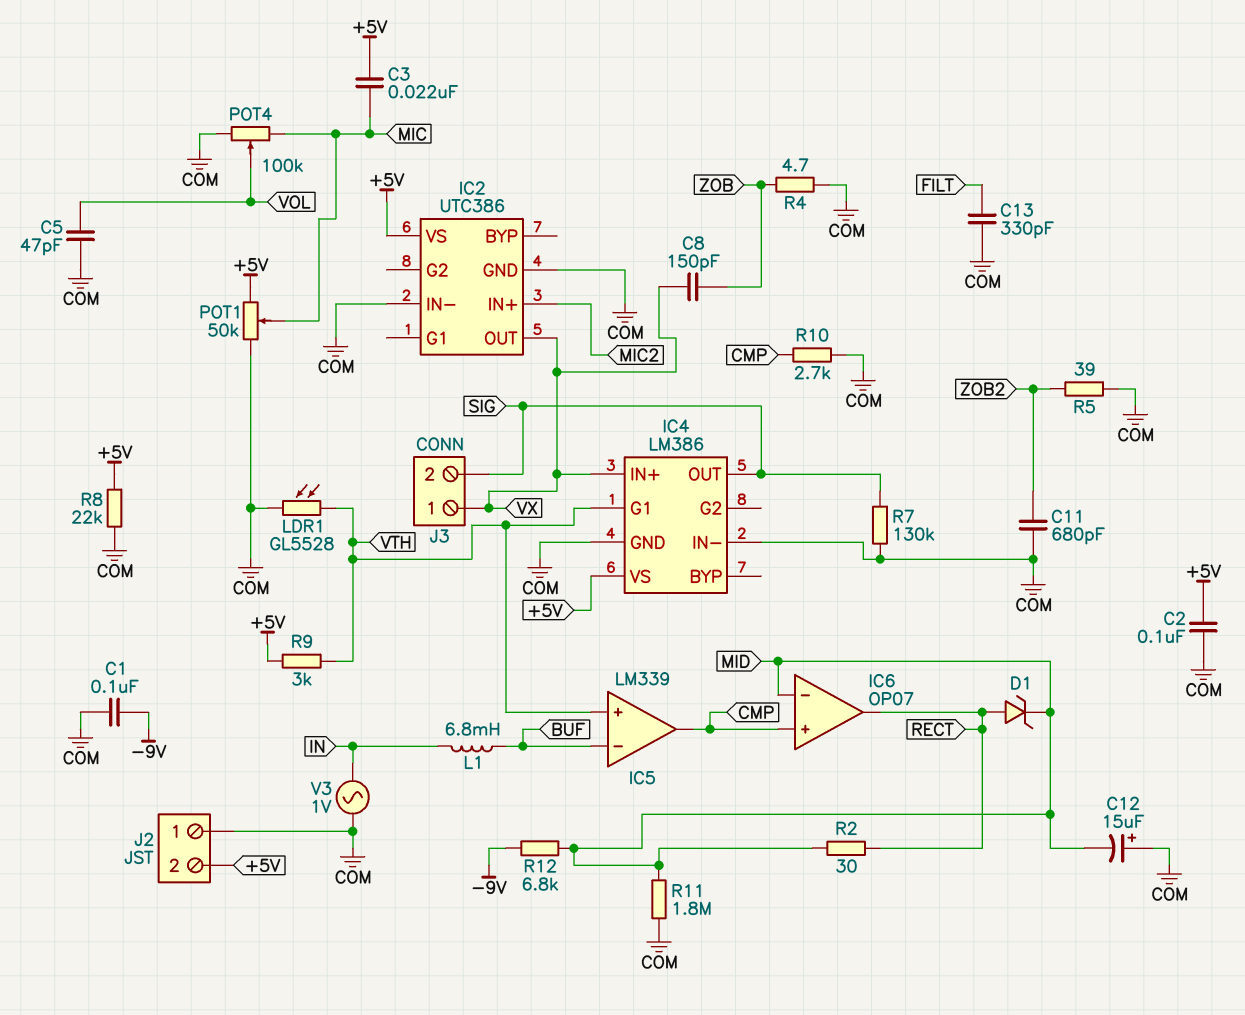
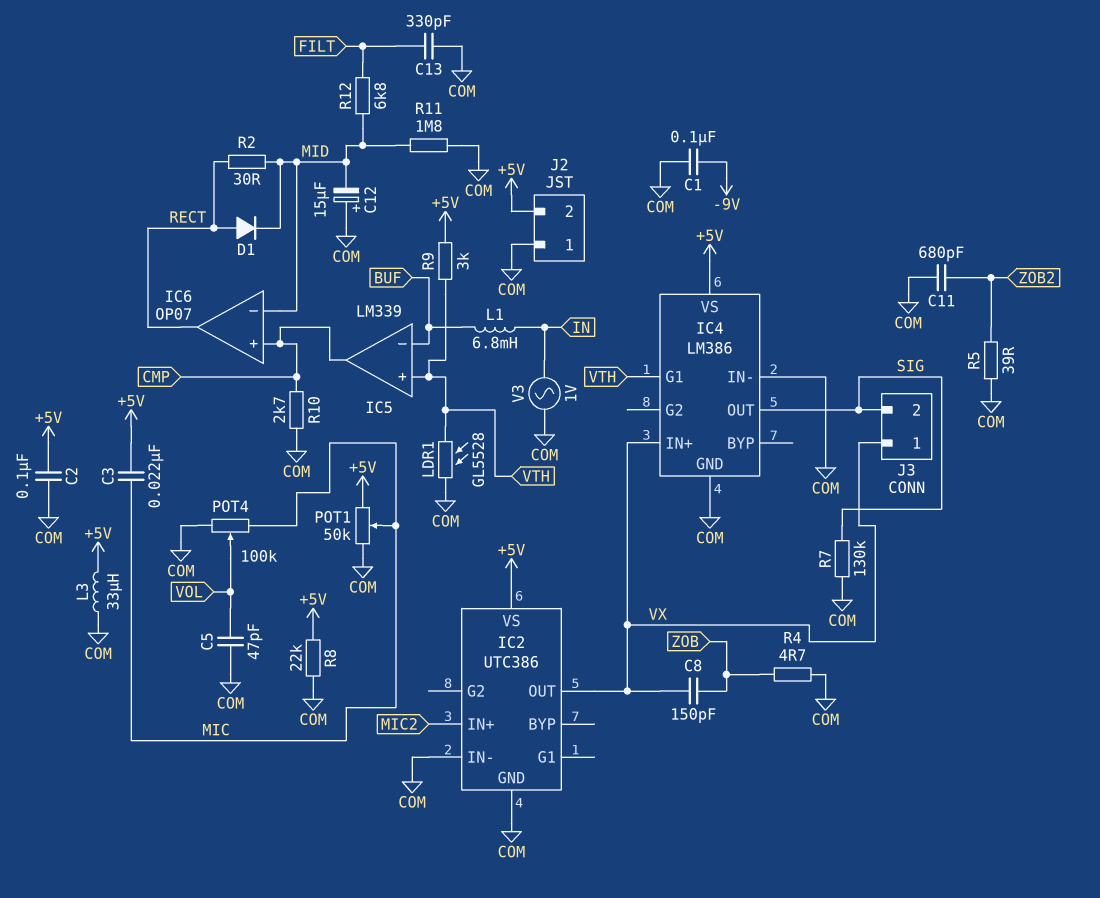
D1: zener (A RECT, K MID) -> diode (A RECT, K MID)
L3: none -> 33uH (+5V, COM)
R12: 6.8k (-9V, MID) -> 6.8k (FILT, MID)

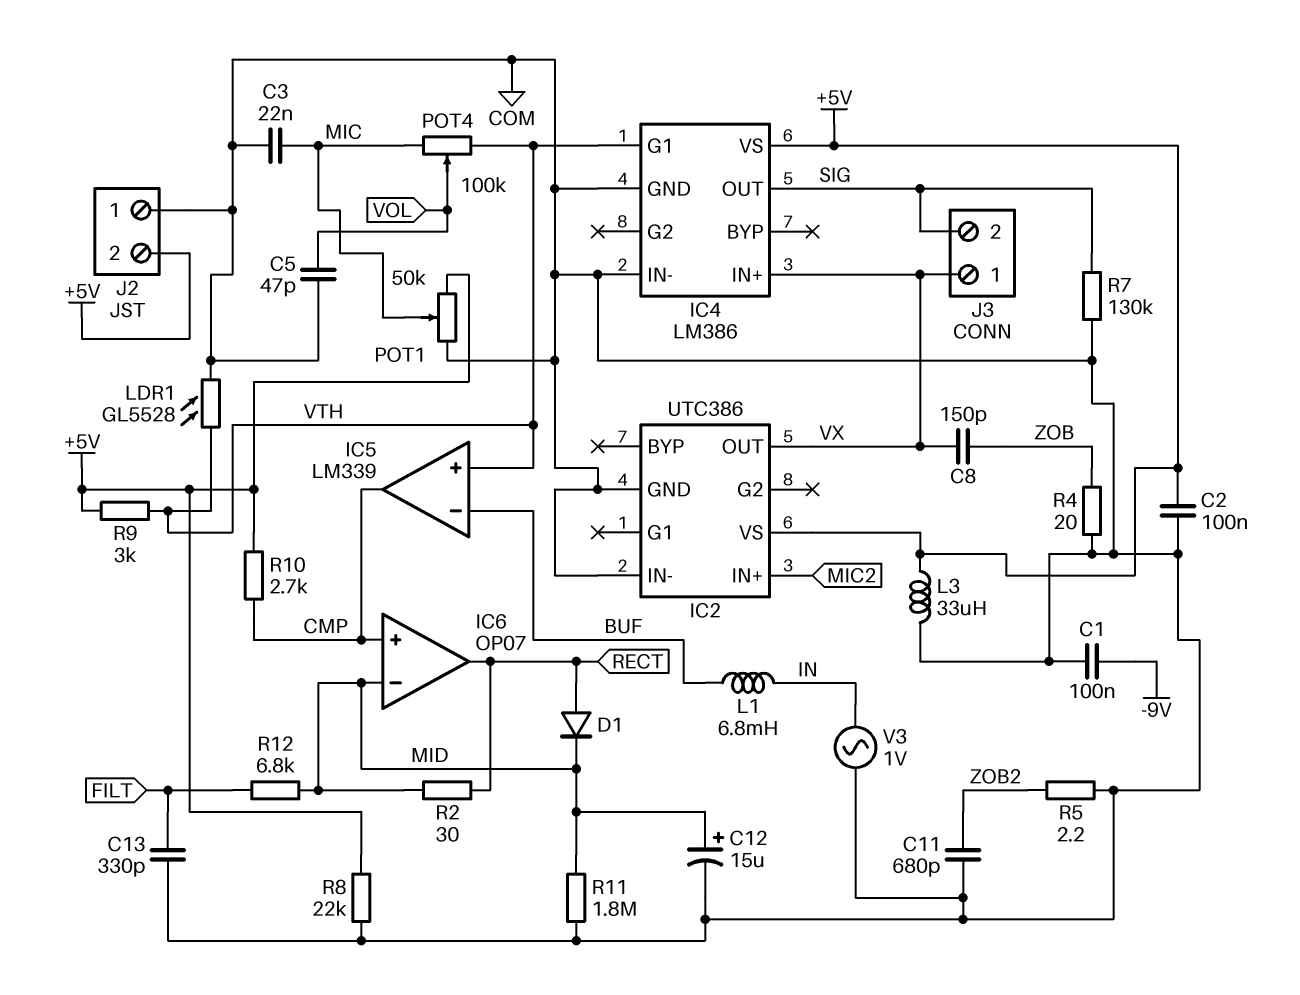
C3: 22nF (+5V, MIC) -> 22nF (COM, MIC)
C12: 15uF (plus COM, minus MID) -> 15uF (plus MID, minus COM)
POT4: 100k (COM, MIC, wiper VOL) -> 100k (MIC, VTH, wiper VOL)
R4: 4.7 (COM, ZOB) -> 20 (COM, ZOB)
R5: 39 (COM, ZOB2) -> 2.2 (COM, ZOB2)
R10: 2.7k (CMP, COM) -> 2.7k (+5V, CMP)

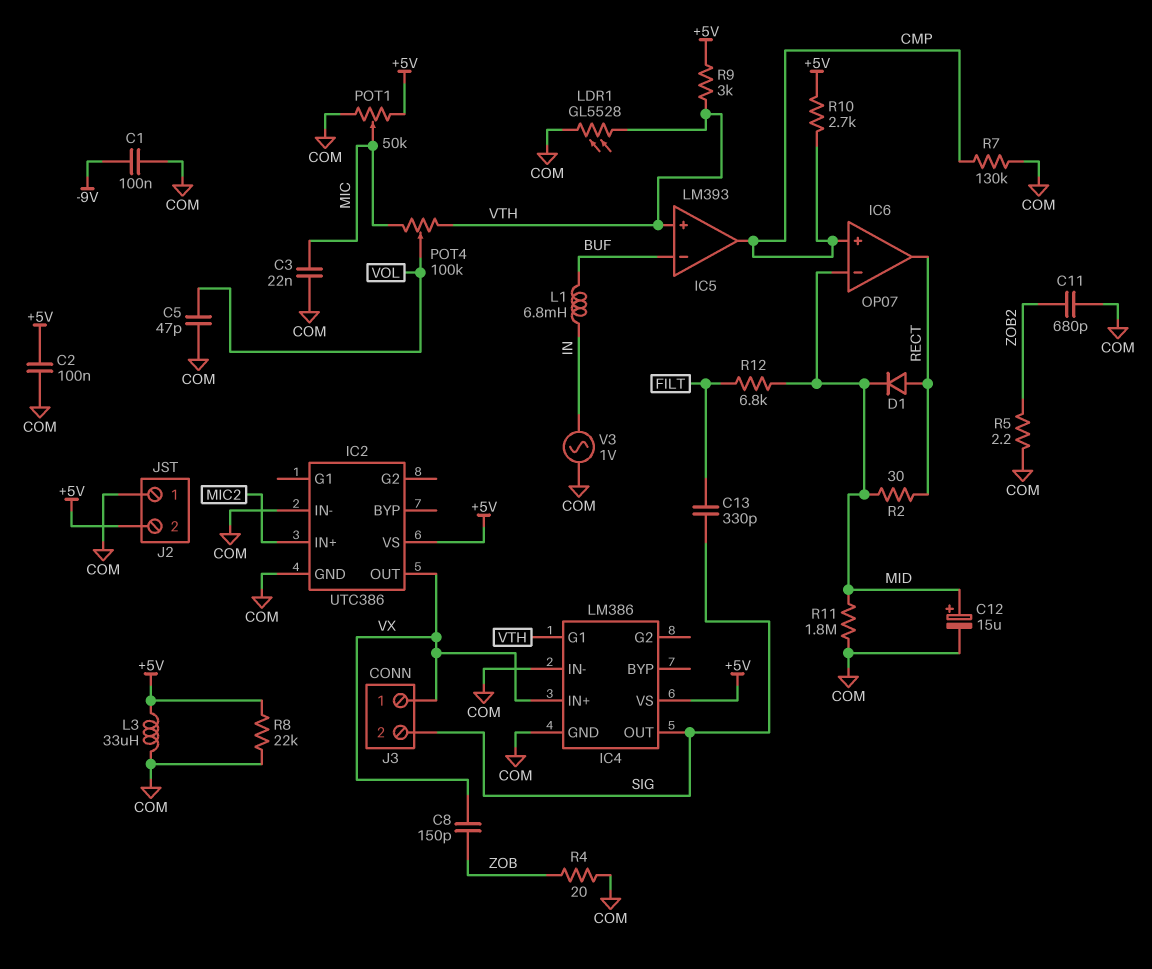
C13: 330pF (COM, FILT) -> 330pF (FILT, SIG)
IC5: LM339 -> LM393
R7: 130k (COM, SIG) -> 130k (CMP, COM)

